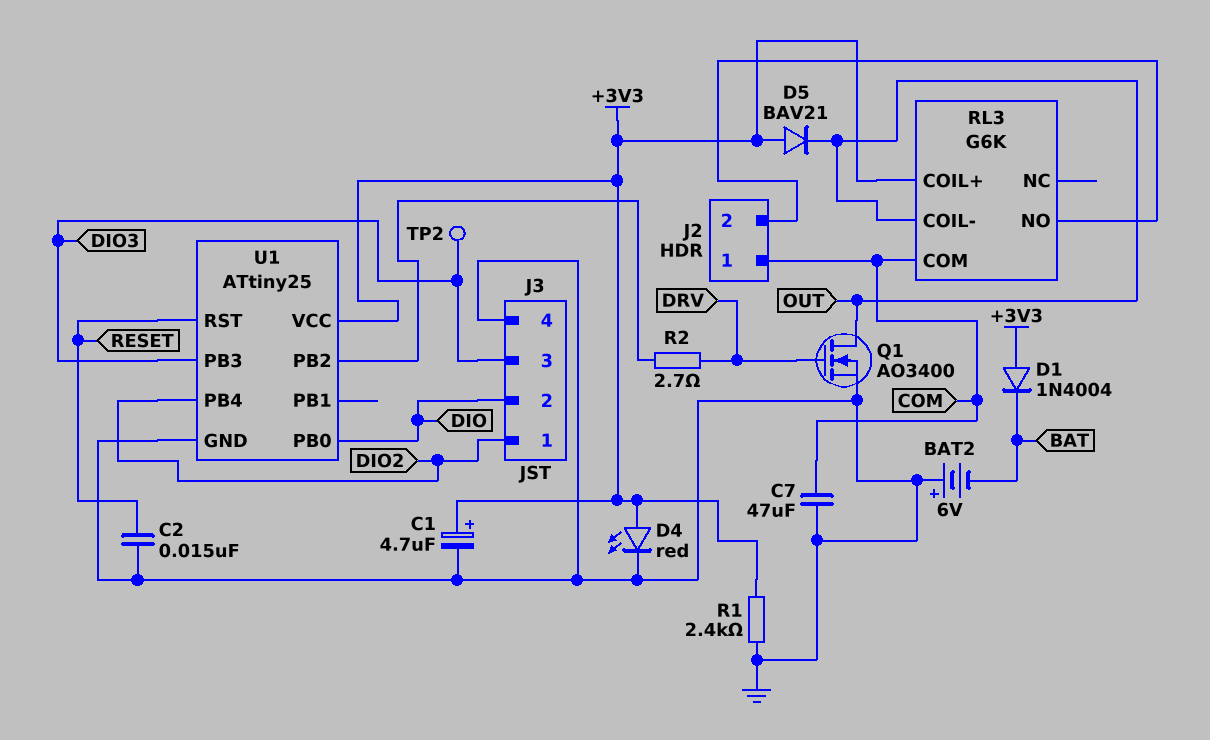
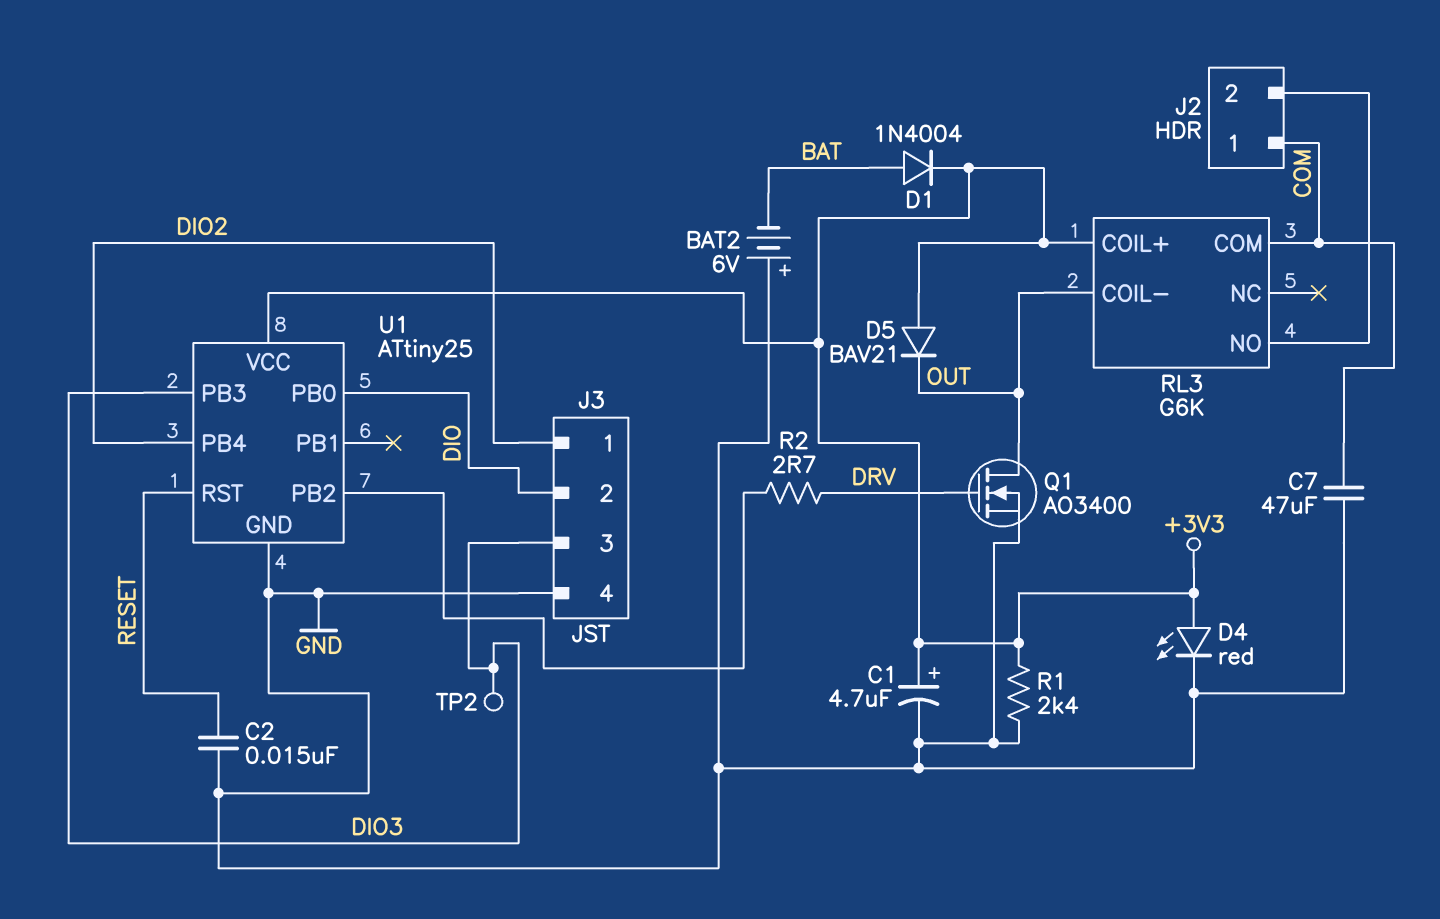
D1: diode 1N4004 (A +3V3, K BAT) -> diode 1N4004 (A BAT, K +3V3)

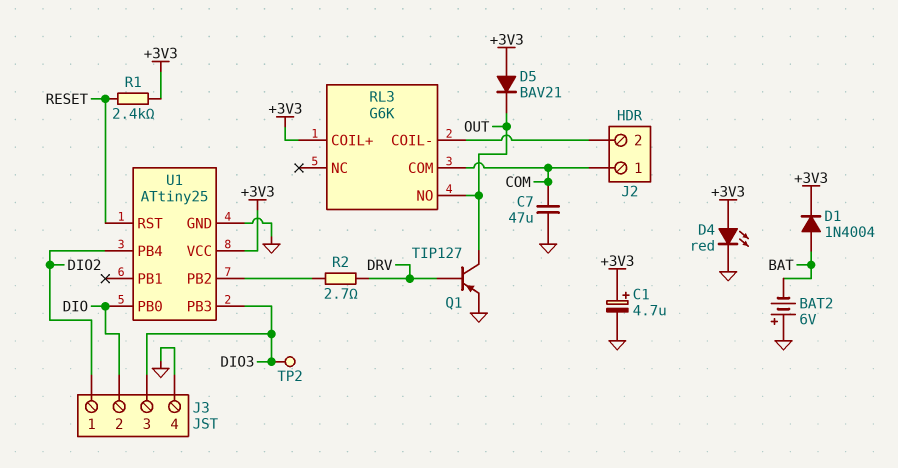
C2: 15nF (GND, RESET) -> none
Q1: NMOS AO3400 (G DRV, D OUT, S GND) -> PNP TIP127 (B DRV, C OUT, E GND)
R1: 2.4k (+3V3, GND) -> 2.4k (+3V3, RESET)
RL3 pin COIL-: OUT -> J2/2
RL3 pin NO: J2/2 -> OUT

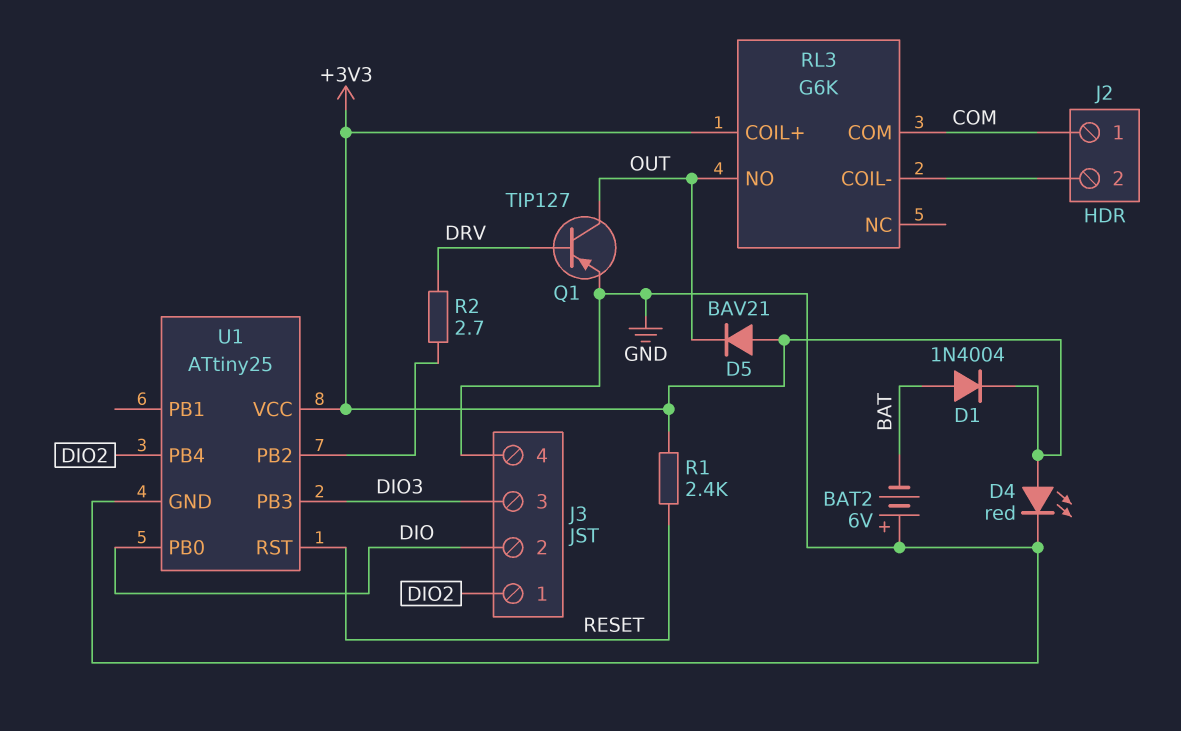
C1: 4.7uF (plus +3V3, minus GND) -> none
C7: 47uF (COM, GND) -> none
TP2: test point (DIO3) -> none

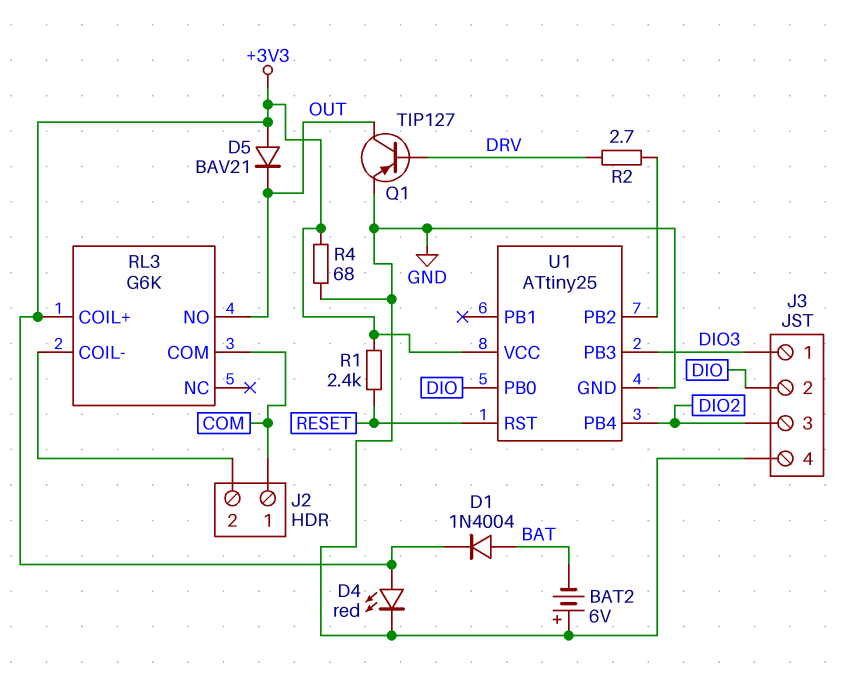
J3 pin 1: DIO2 -> DIO3
J3 pin 3: DIO3 -> DIO2
R4: none -> 68 (+3V3, GND)

